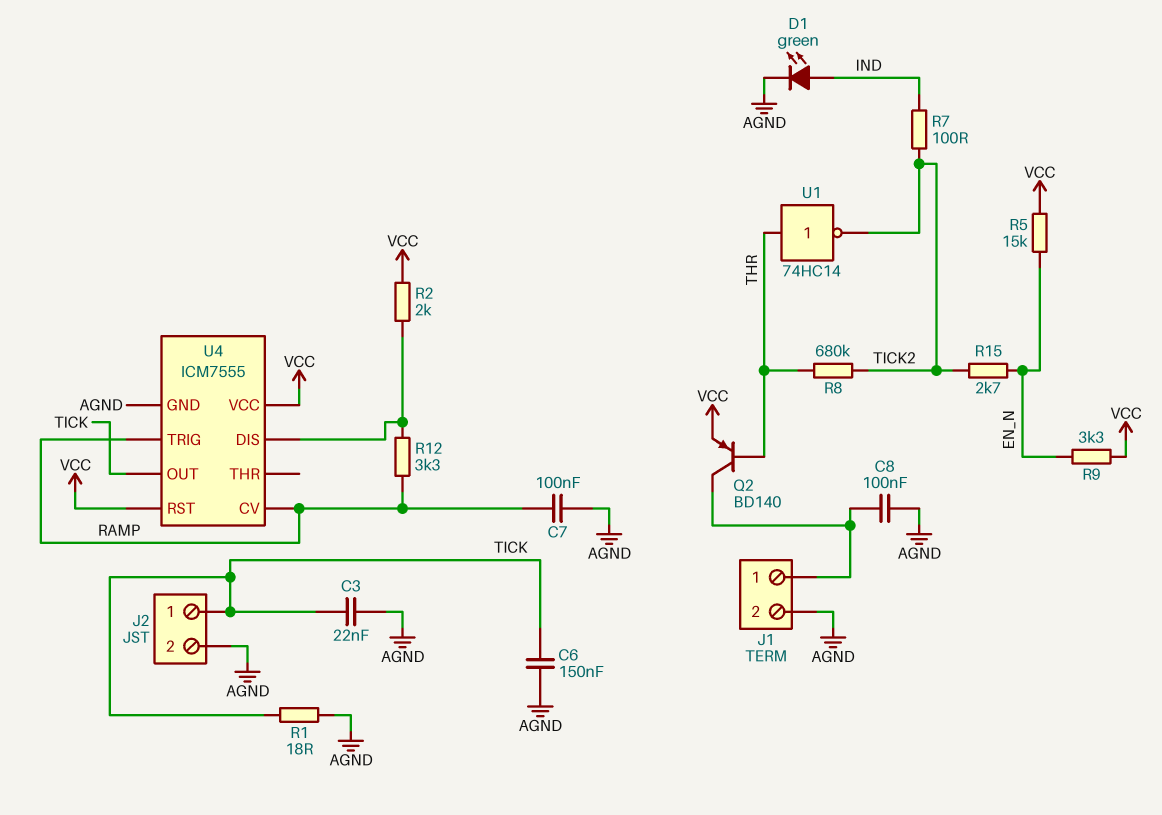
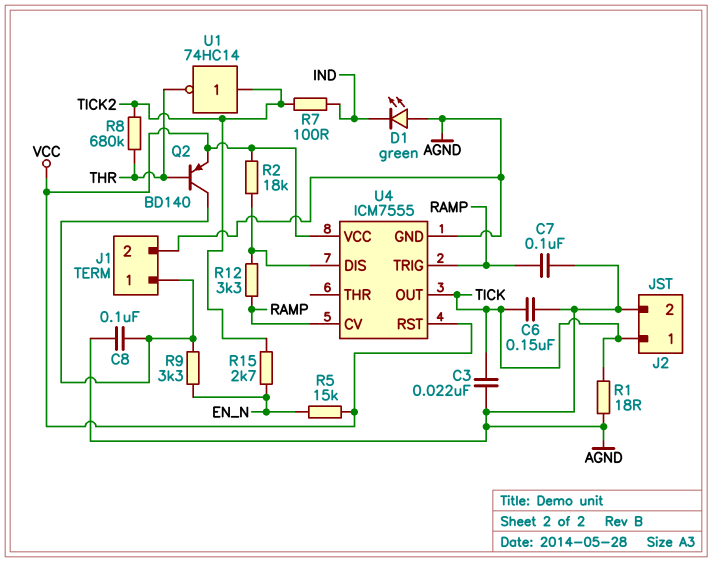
D1: LED green (A IND, K AGND) -> LED green (A AGND, K IND)
R2: 2k (U4/DIS, VCC) -> 18k (U4/DIS, VCC)
R9: 3.3k (EN_N, VCC) -> 3.3k (EN_N, J1/1)
U1: NOT 74HC14 (in THR, out TICK2) -> NOT 74HC14 (in TICK2, out THR)

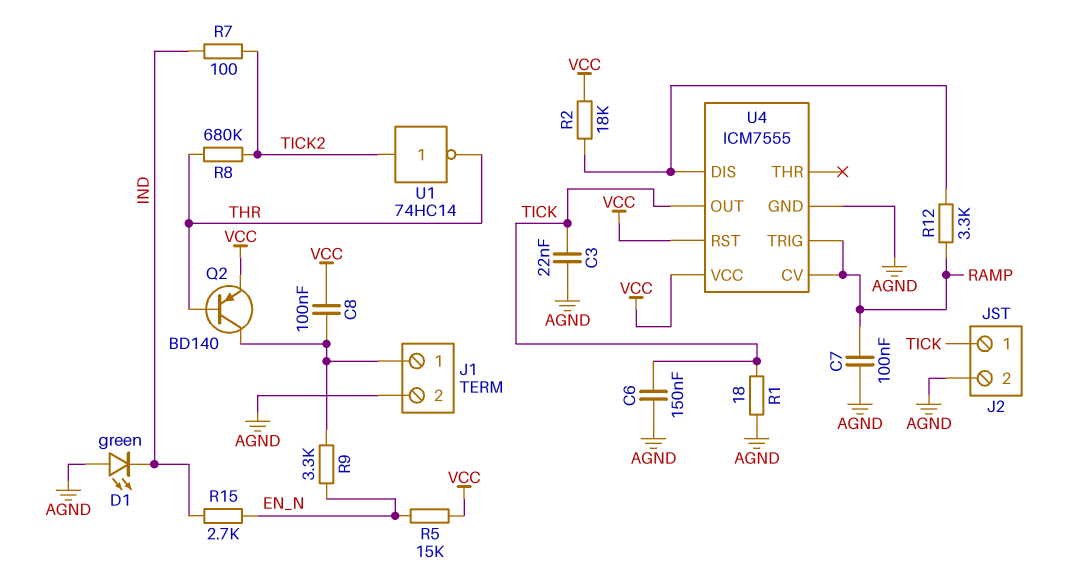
C8: 100nF (AGND, J1/1) -> 100nF (J1/1, VCC)
R15: 2.7k (EN_N, TICK2) -> 2.7k (EN_N, IND)

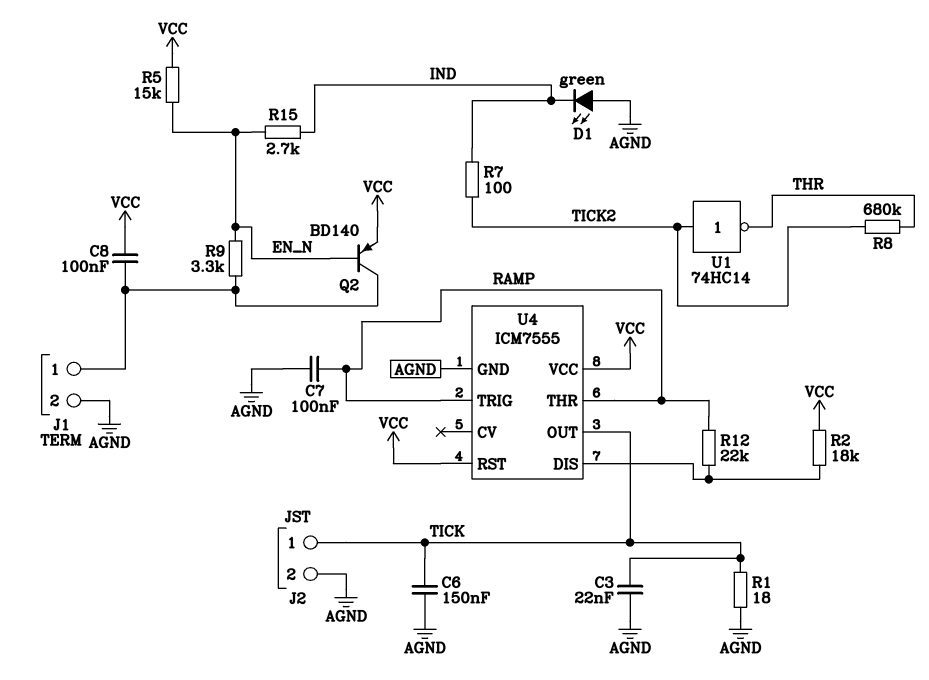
Q2: PNP BD140 (B THR, C J1/1, E VCC) -> PNP BD140 (B EN_N, C J1/1, E VCC)
R12: 3.3k (RAMP, U4/DIS) -> 22k (RAMP, U4/DIS)
U4 pin CV: RAMP -> none
U4 pin THR: none -> RAMP

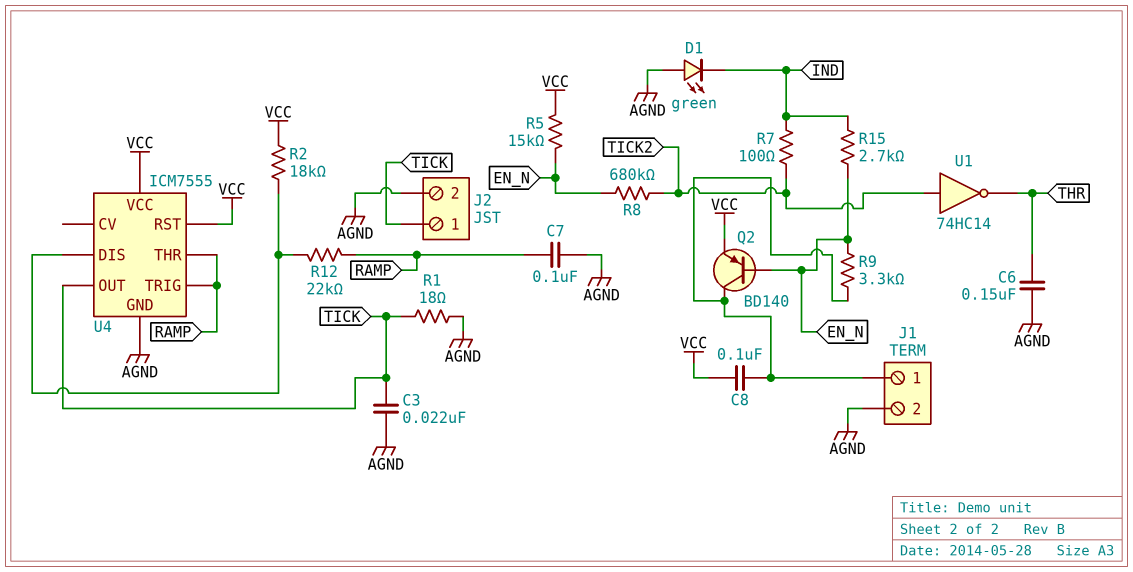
C6: 150nF (AGND, TICK) -> 150nF (AGND, THR)
R8: 680k (THR, TICK2) -> 680k (EN_N, TICK2)

